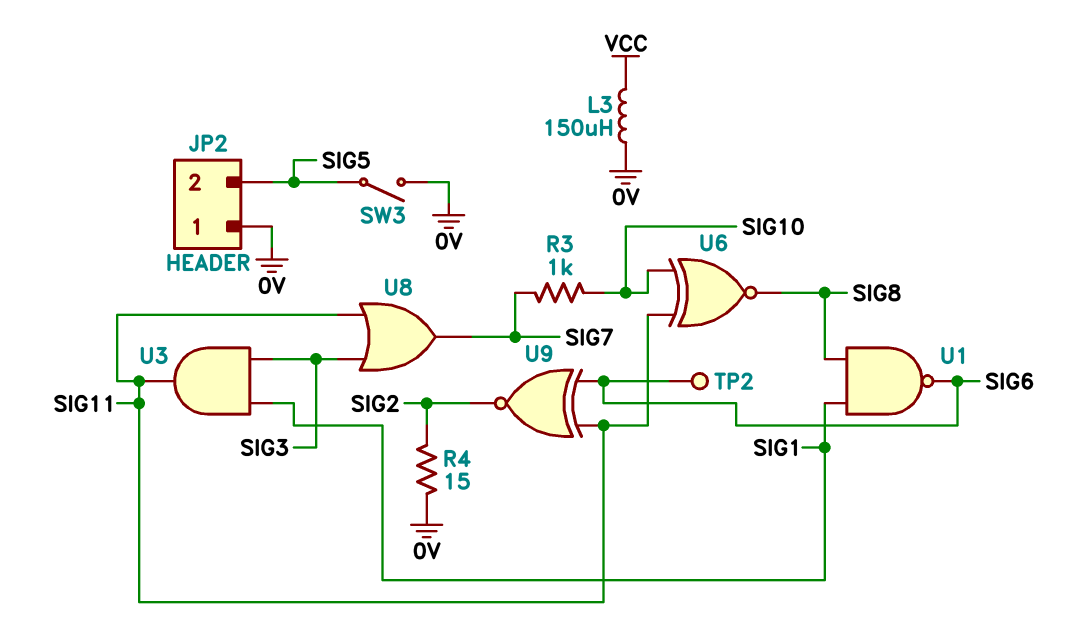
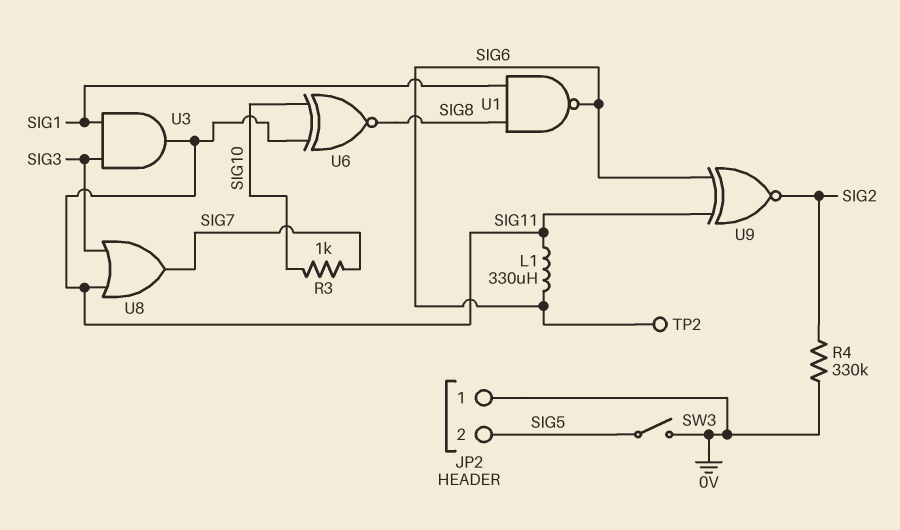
L1: none -> 330uH (SIG6, SIG11)
L3: 150uH (0V, VCC) -> none
R4: 15 (0V, SIG2) -> 330k (0V, SIG2)

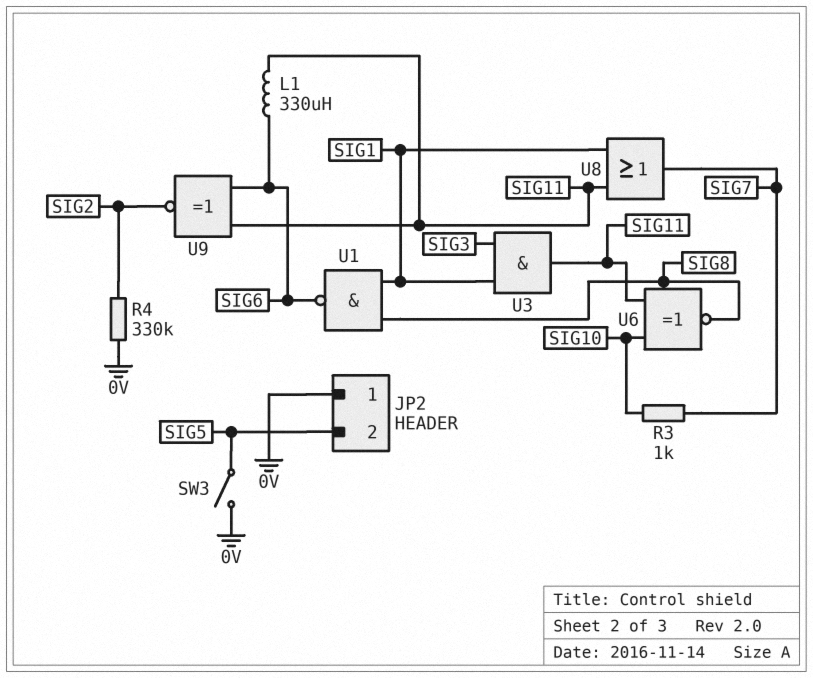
TP2: test point (SIG6) -> none
U8: OR (in SIG3, in SIG11, out SIG7) -> OR (in SIG1, in SIG11, out SIG7)

